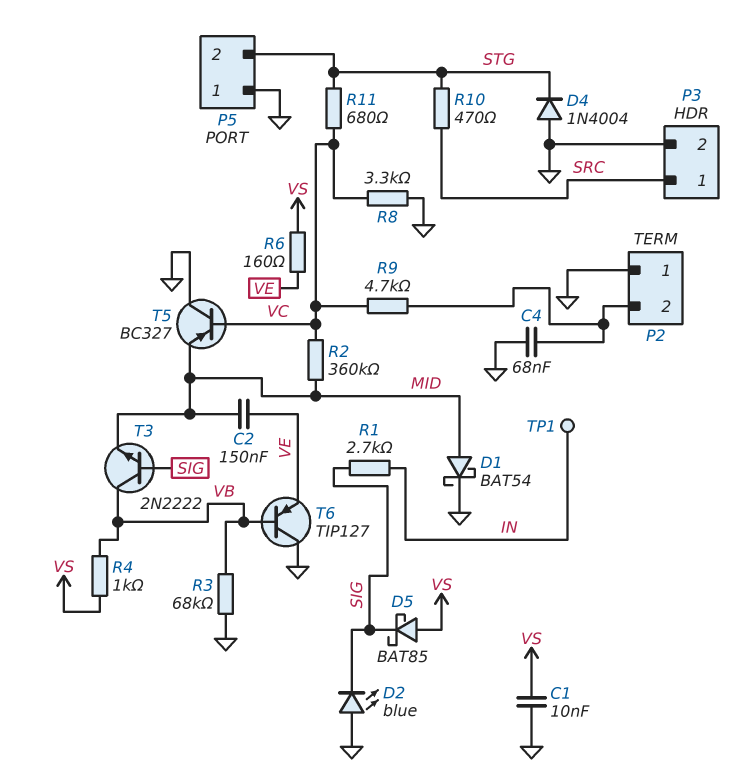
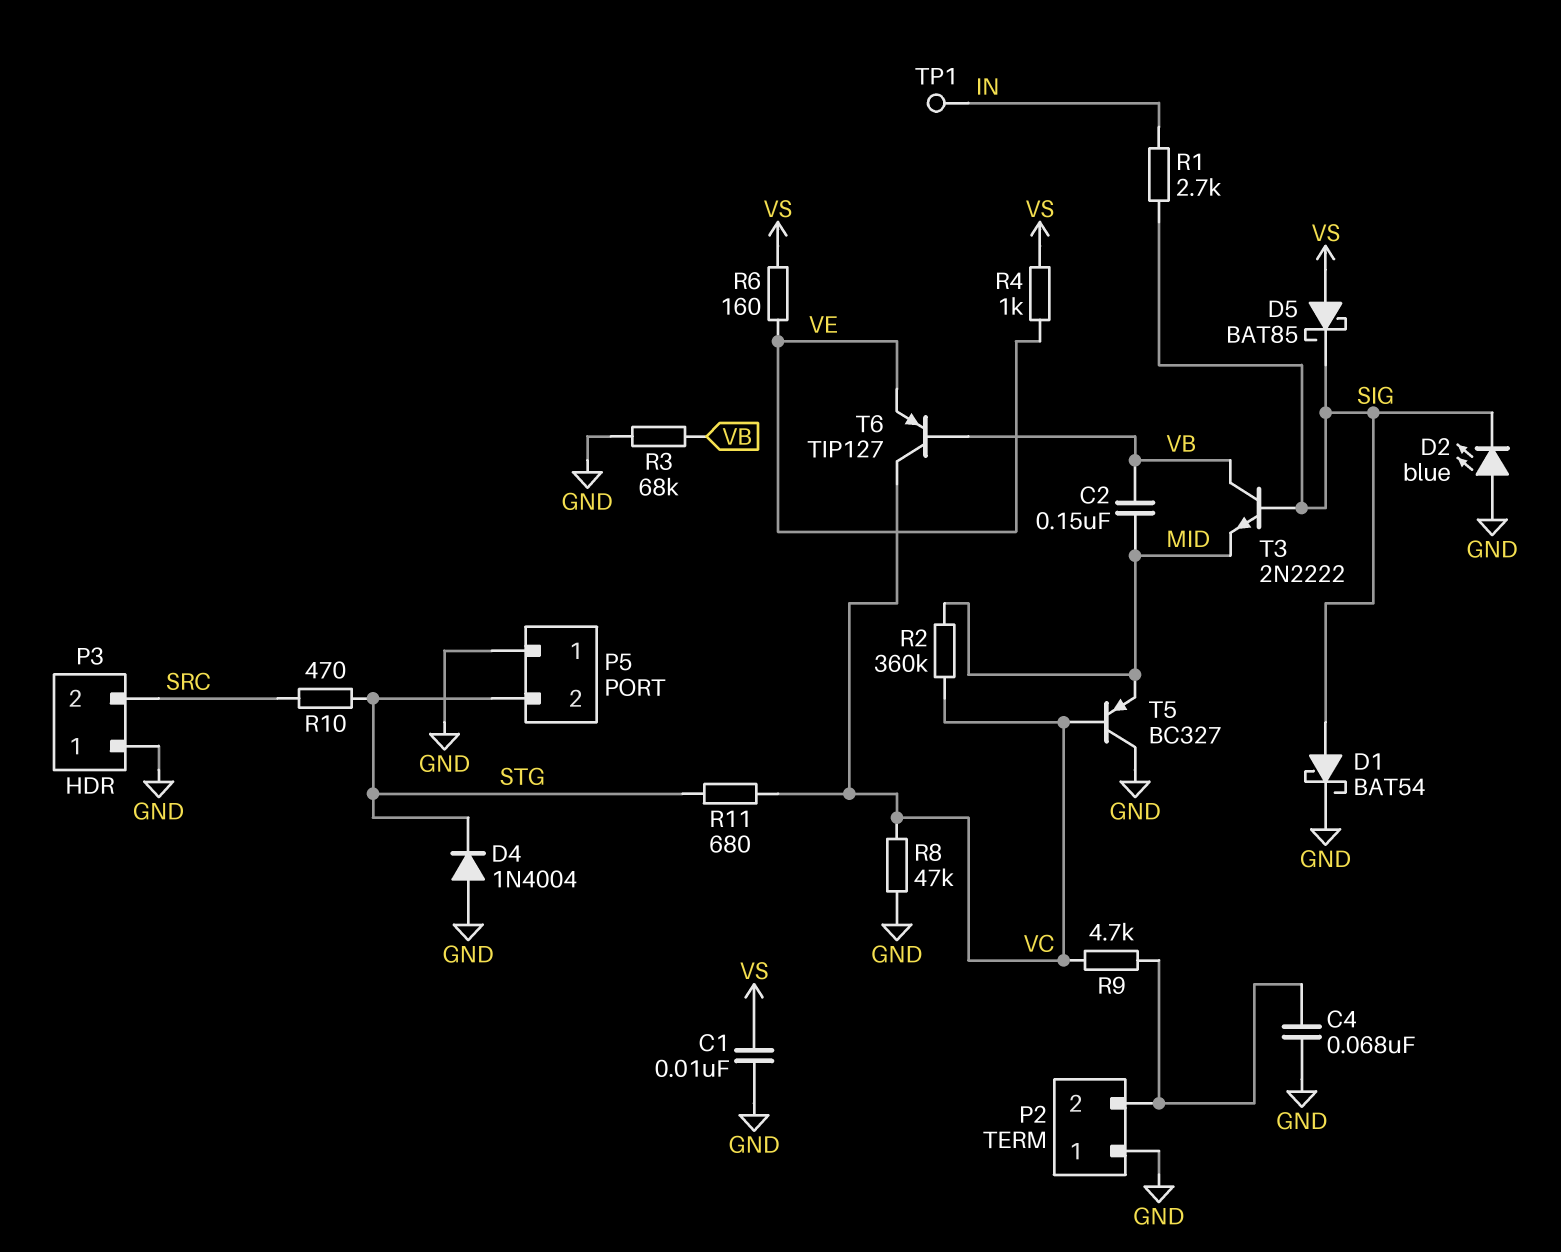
C2: 150nF (MID, VE) -> 150nF (MID, VB)
D1: schottky BAT54 (A MID, K GND) -> schottky BAT54 (A SIG, K GND)
P3 pin 1: SRC -> GND
P3 pin 2: GND -> SRC
R4: 1k (VB, VS) -> 1k (VE, VS)
R8: 3.3k (GND, VC) -> 47k (GND, VC)
T6: PNP TIP127 (B VB, C GND, E VE) -> PNP TIP127 (B VB, C VC, E VE)

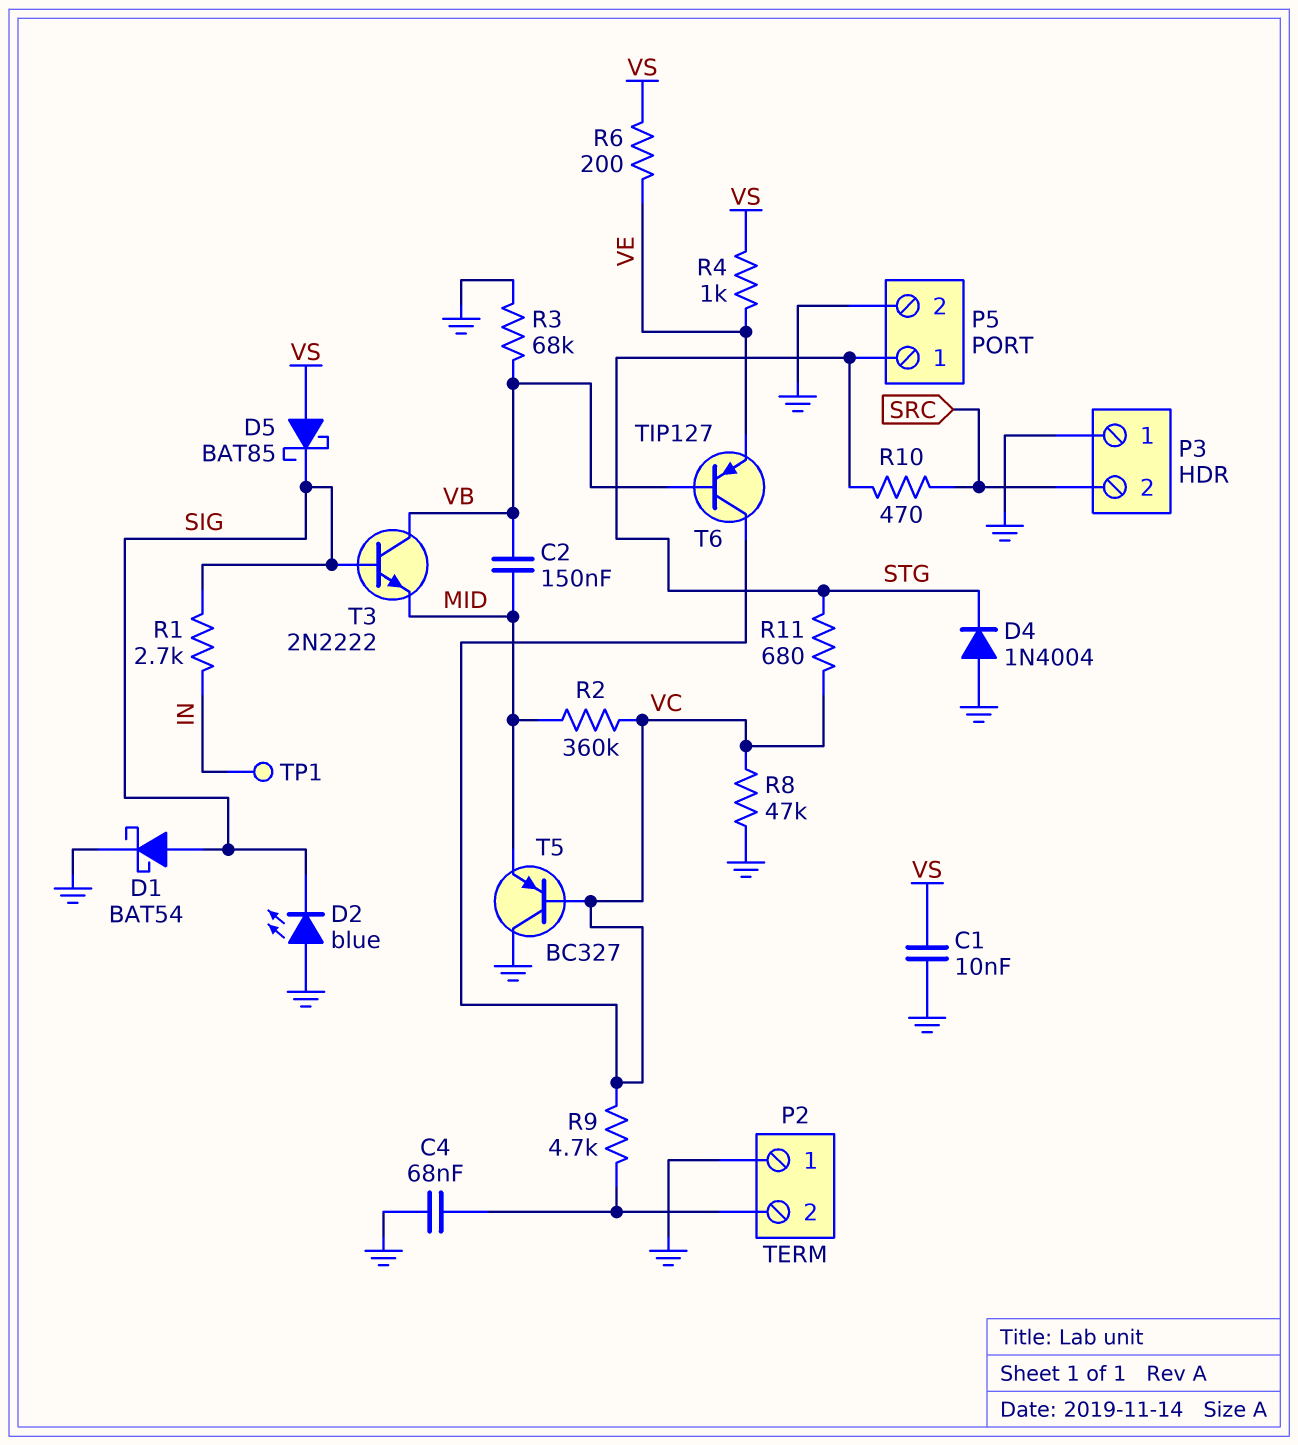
P5 pin 1: GND -> STG
P5 pin 2: STG -> GND
R6: 160 (VE, VS) -> 200 (VE, VS)

